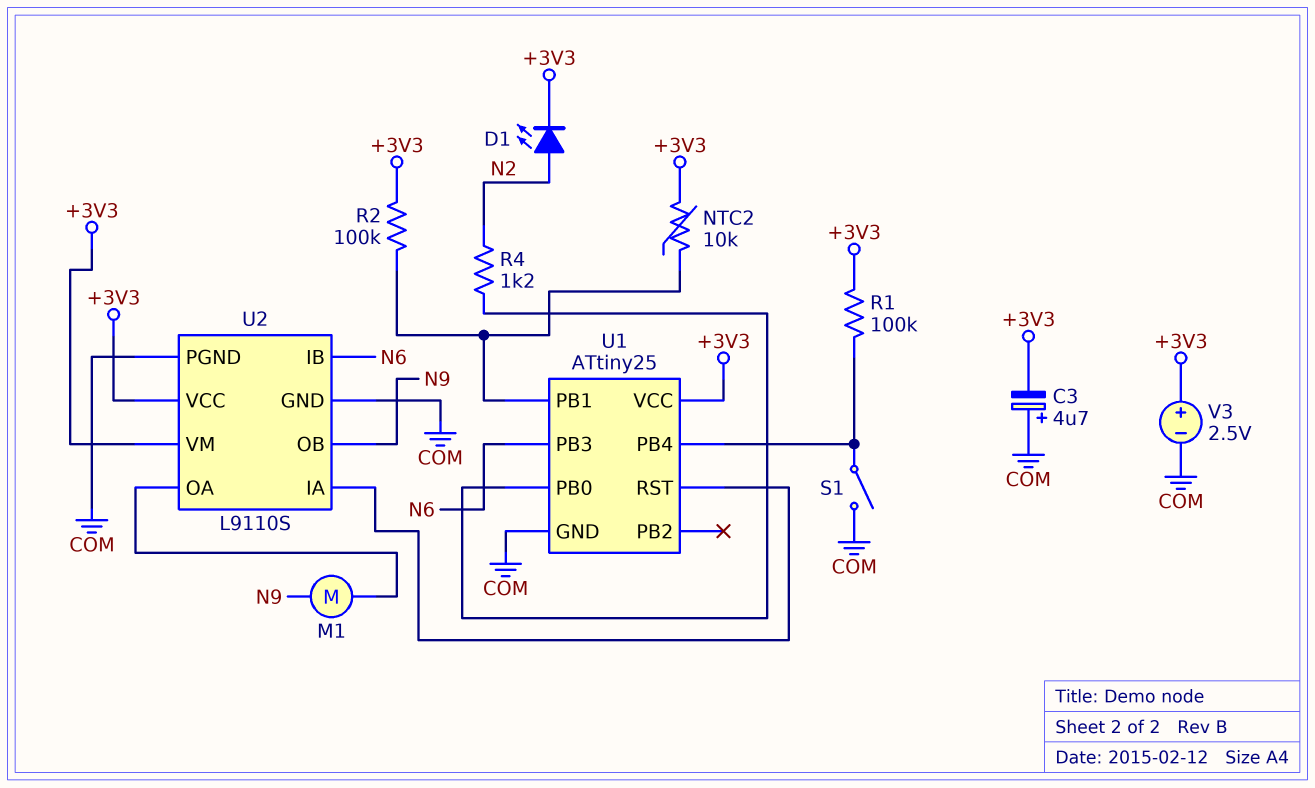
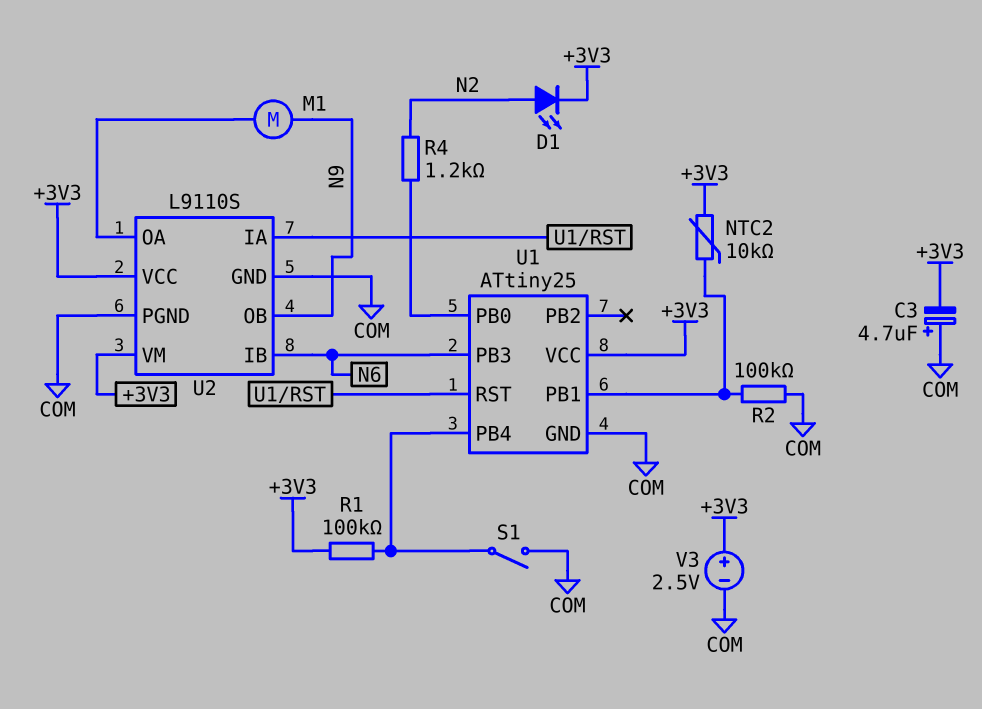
R2: 100k (+3V3, U1/PB1) -> 100k (COM, U1/PB1)

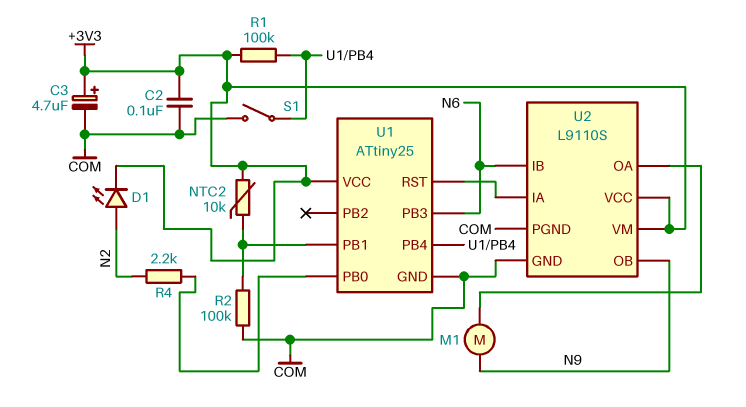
C2: none -> 100nF (+3V3, COM)
C3: 4.7uF (plus COM, minus +3V3) -> 4.7uF (plus +3V3, minus COM)
R4: 1.2k (N2, U1/PB0) -> 2.2k (N2, U1/PB0)
V3: 2.5V (plus +3V3, minus COM) -> none

